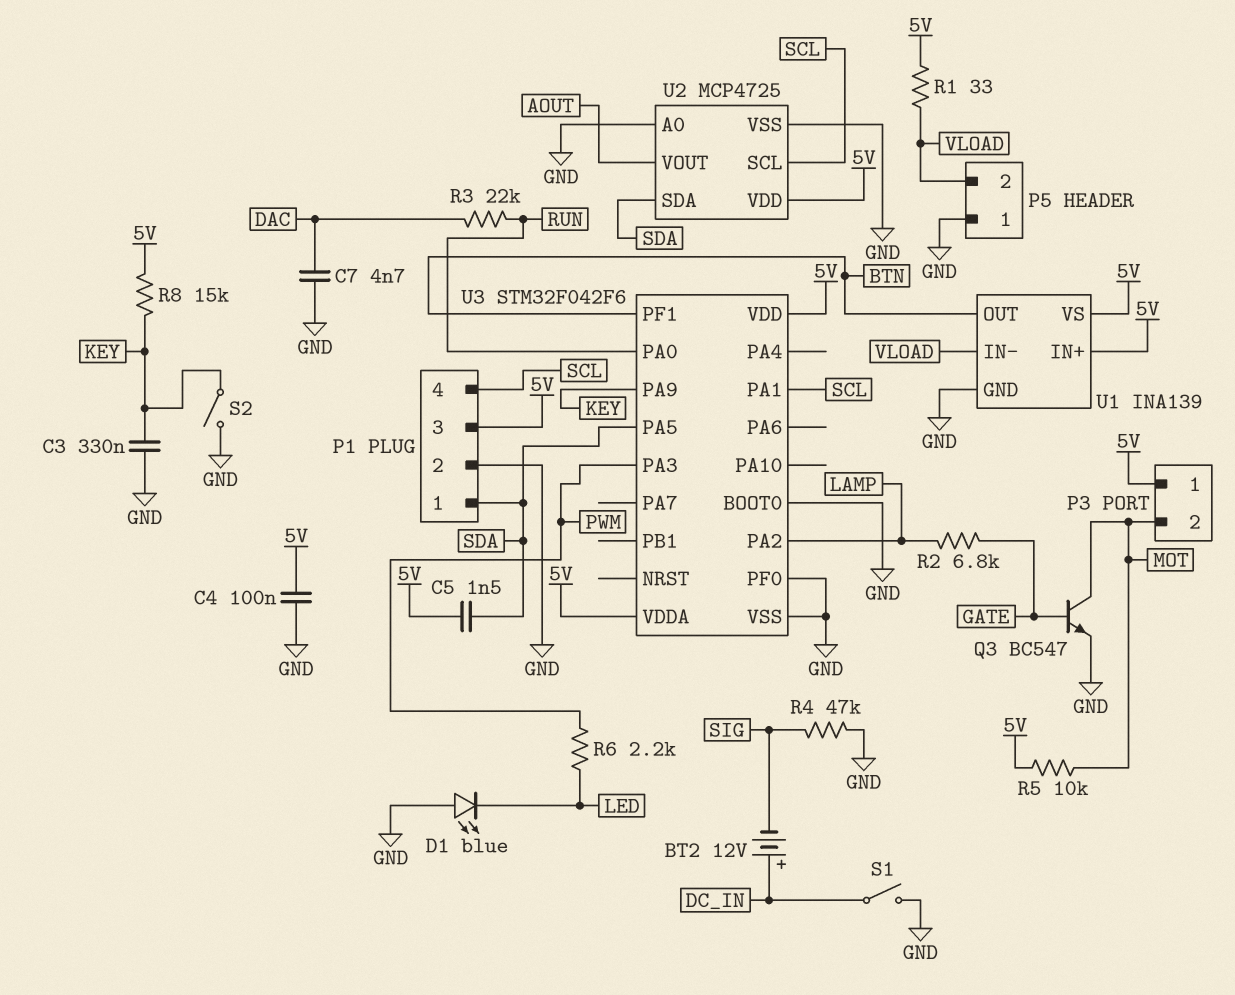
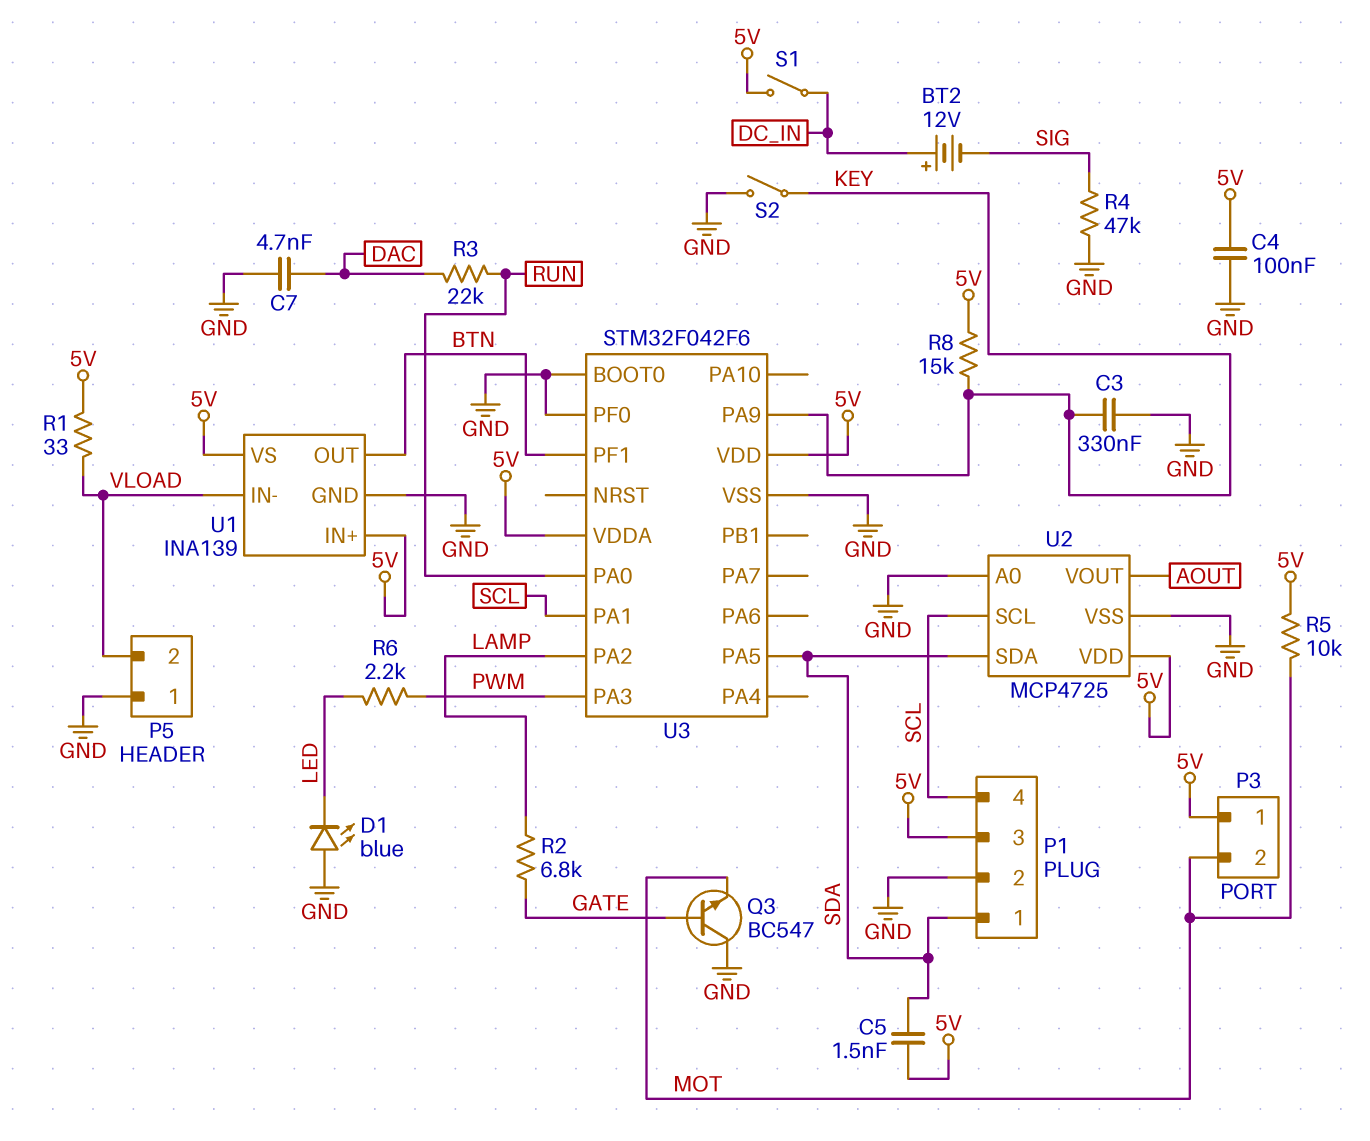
Q3: NPN BC547 (B GATE, C MOT, E GND) -> NPN BC547 (B GATE, C GND, E MOT)
S1: switch (DC_IN, GND) -> switch (5V, DC_IN)

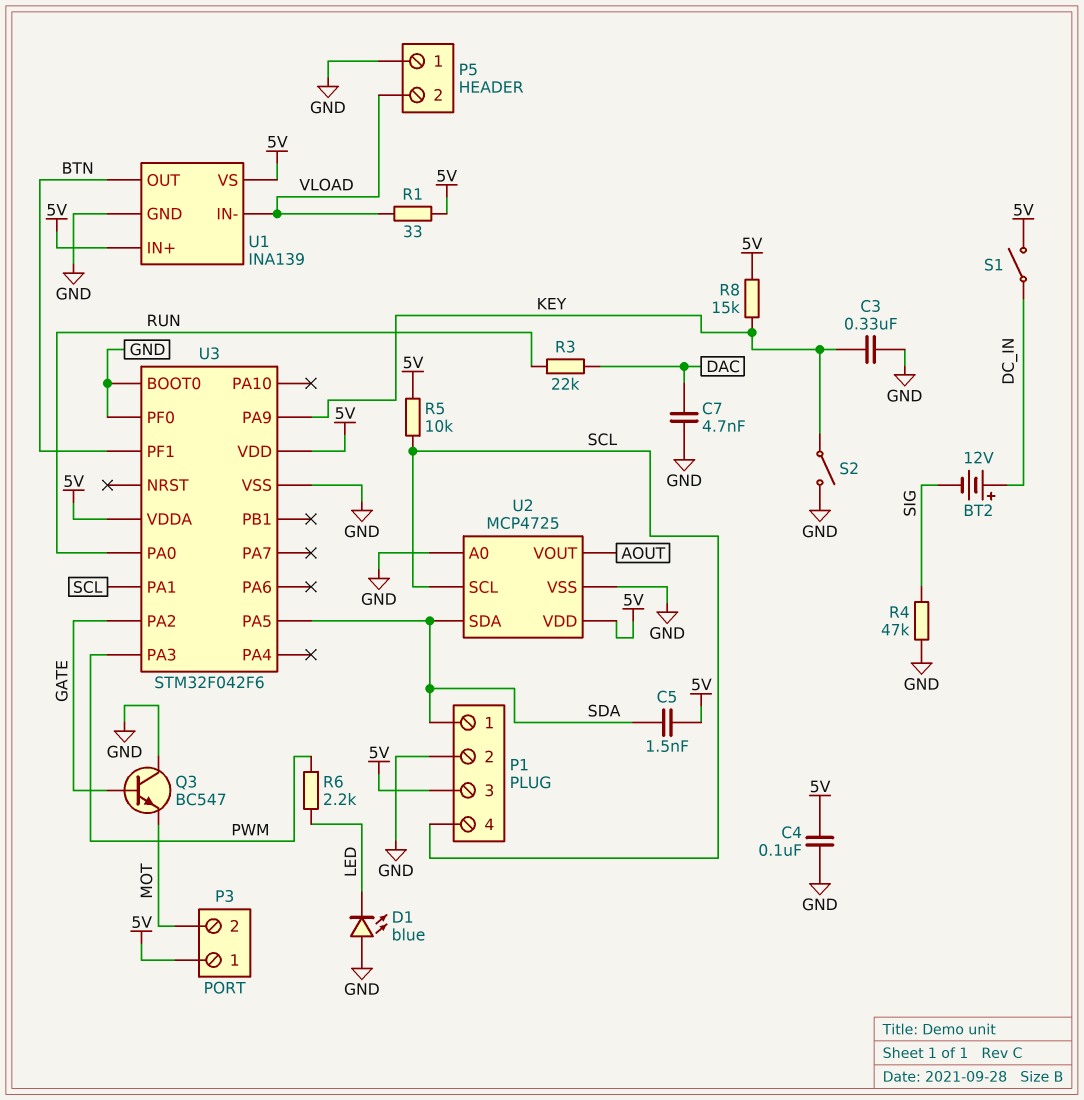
R2: 6.8k (GATE, LAMP) -> none
R5: 10k (5V, MOT) -> 10k (5V, SCL)
U3 pin PA2: LAMP -> GATE

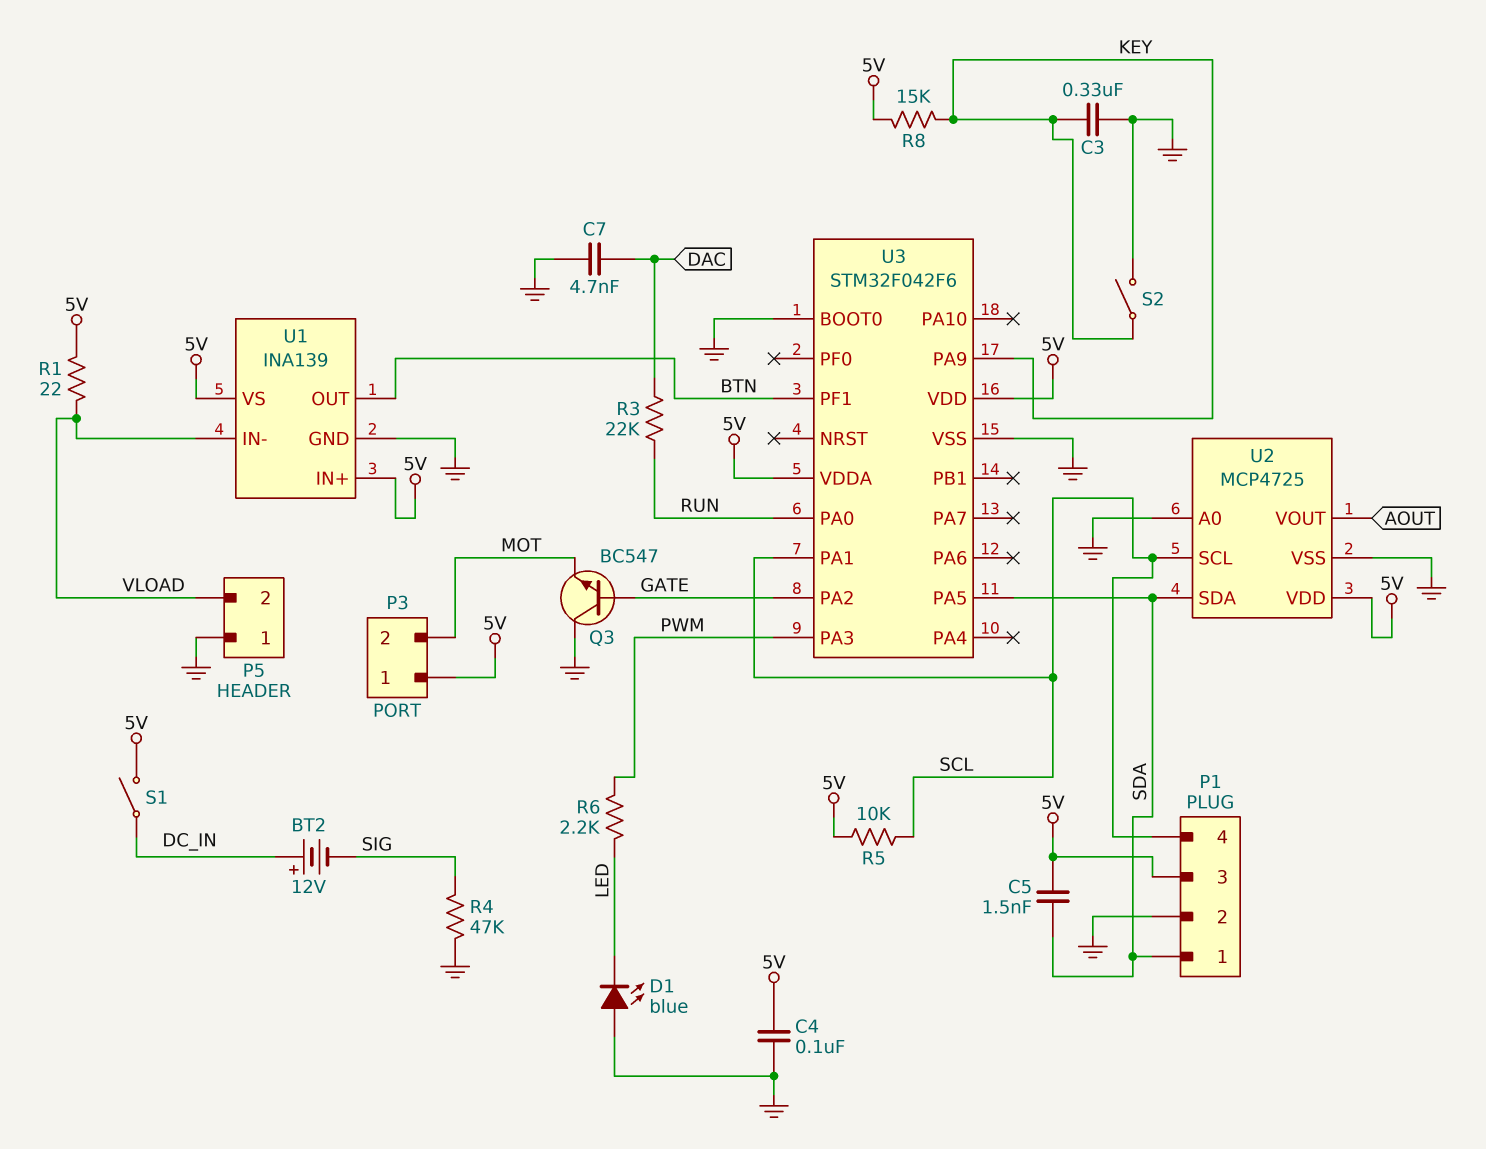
R1: 33 (5V, VLOAD) -> 22 (5V, VLOAD)
U3 pin PF0: GND -> none

